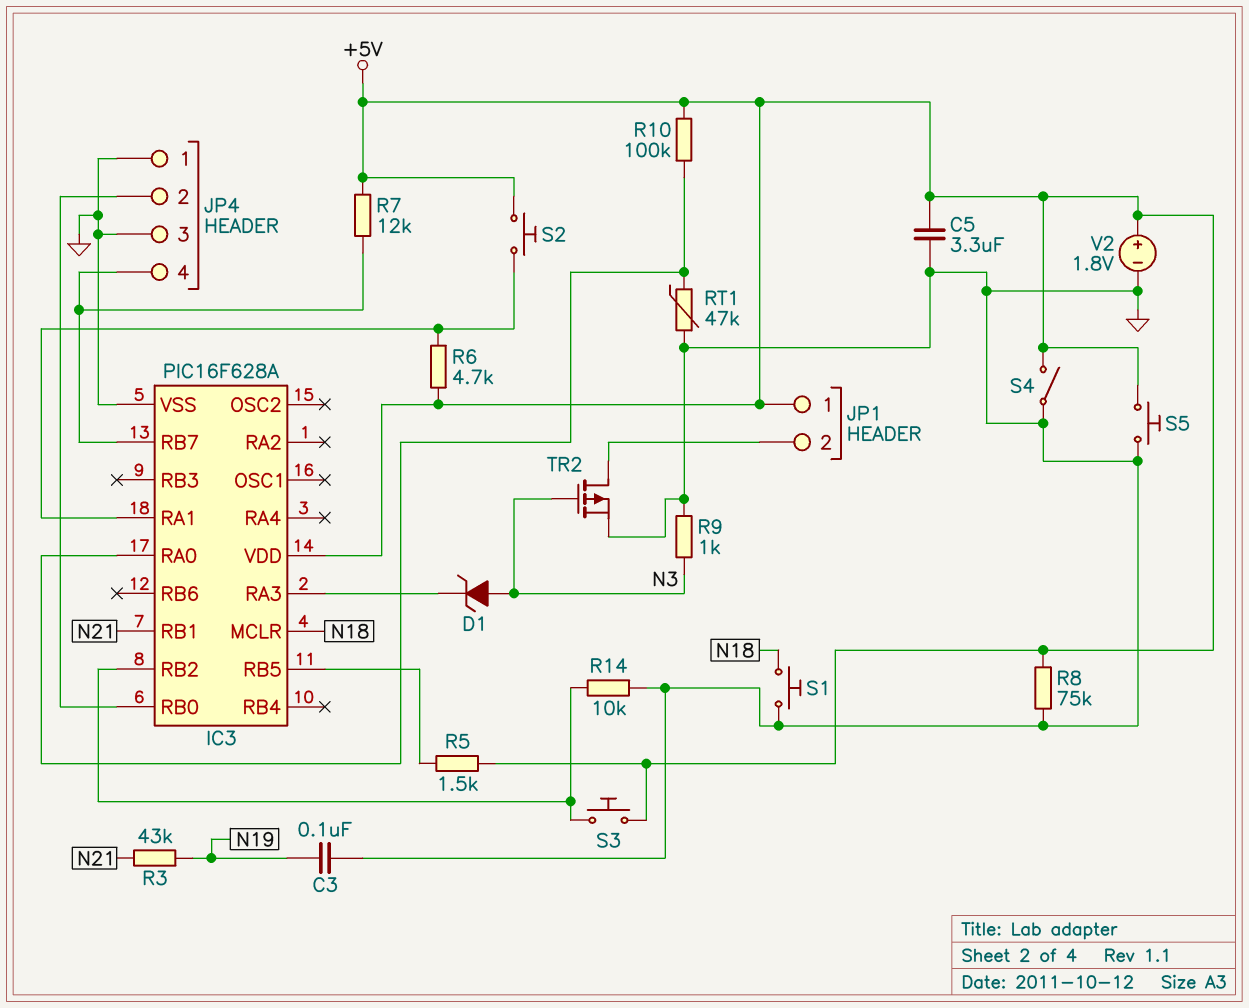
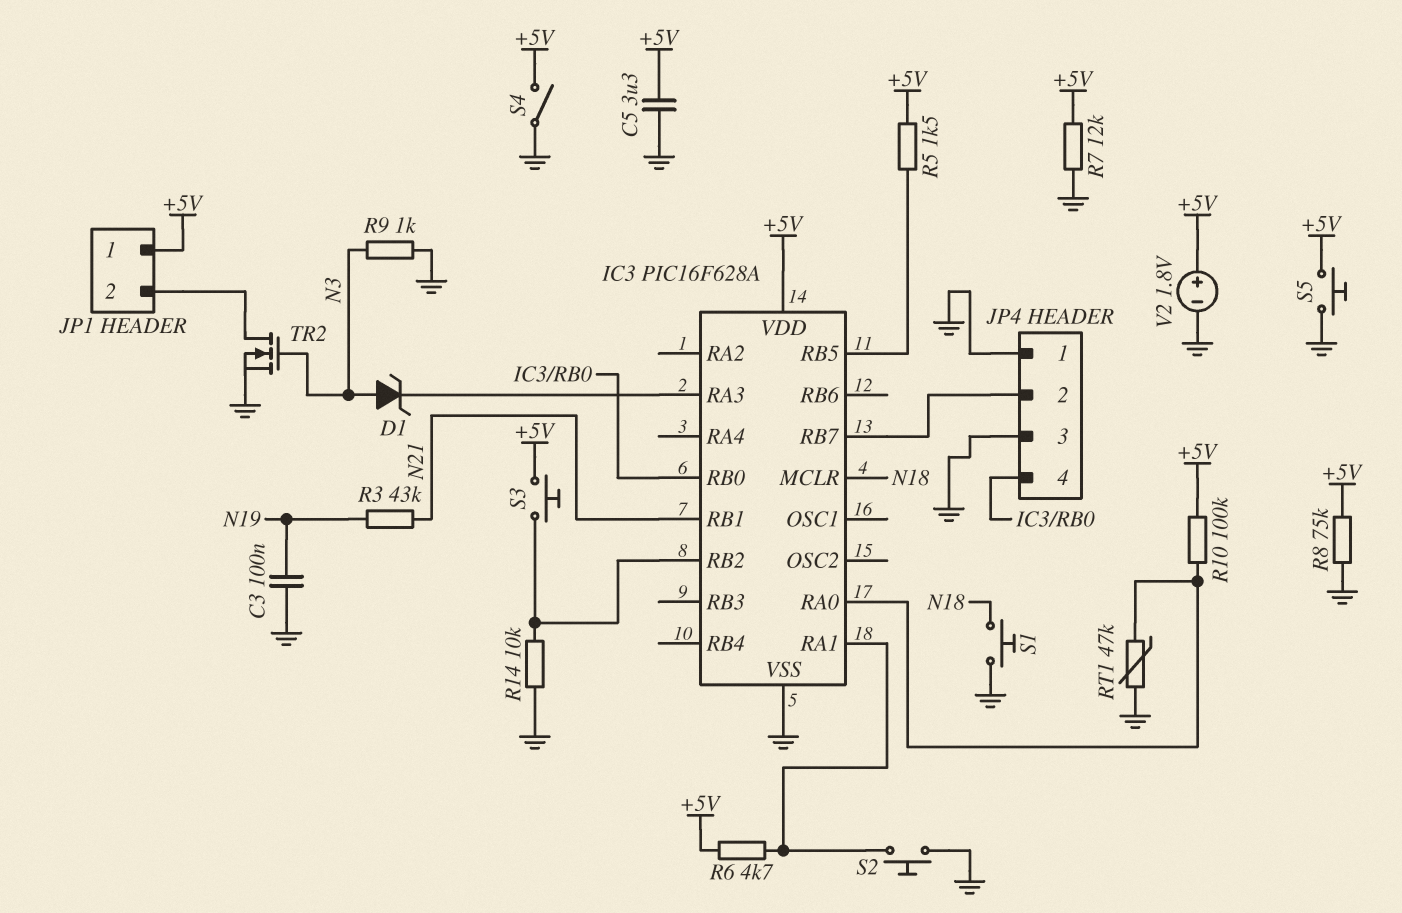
JP4 pin 2: IC3/RB0 -> IC3/RB7
JP4 pin 4: IC3/RB7 -> IC3/RB0
R7: 12k (+5V, IC3/RB7) -> 12k (+5V, GND)
S2: button (+5V, IC3/RA1) -> button (GND, IC3/RA1)
TR2: PMOS (G N3, D JP1/2, S GND) -> NMOS (G N3, D JP1/2, S GND)

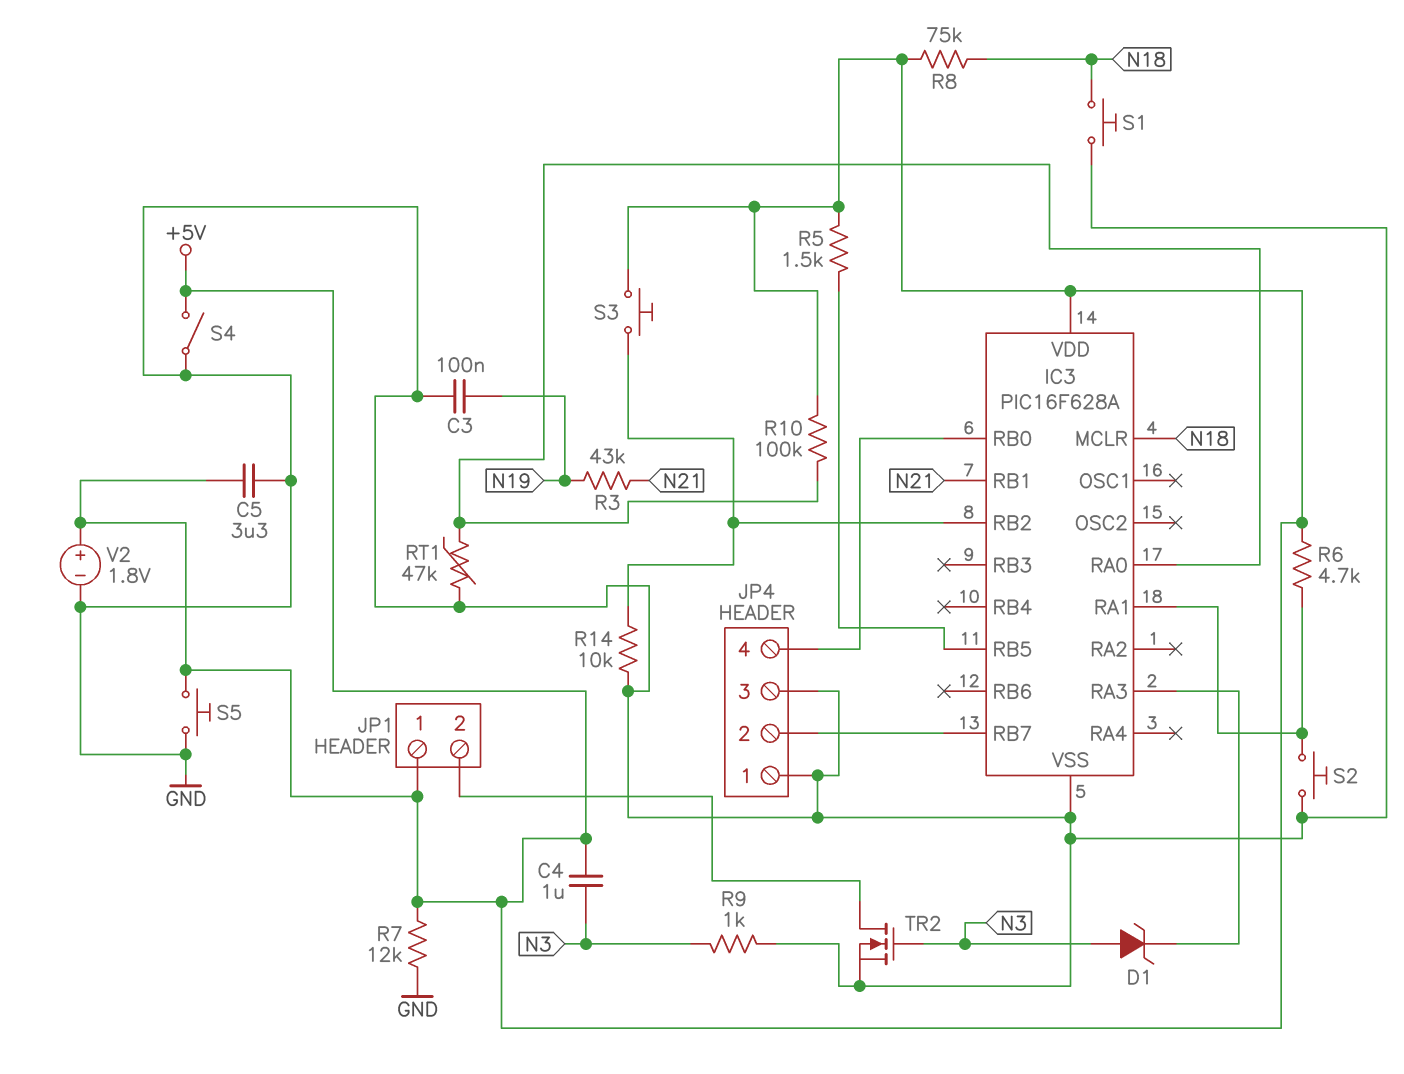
C4: none -> 1uF (+5V, N3)
R8: 75k (+5V, GND) -> 75k (+5V, N18)

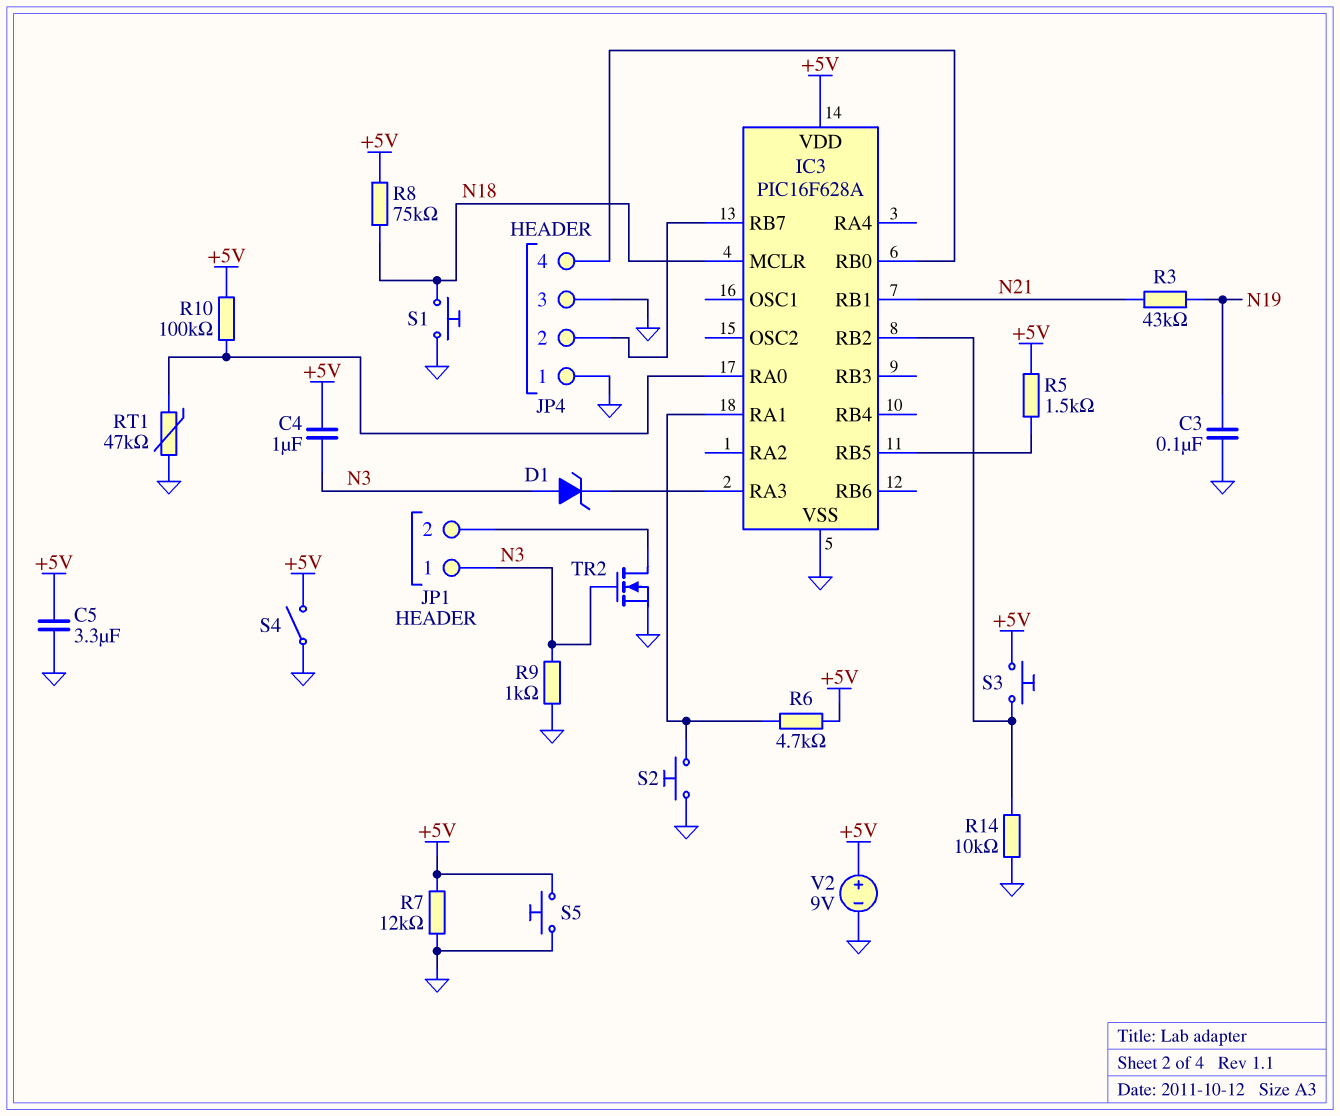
JP1 pin 1: +5V -> N3
V2: 1.8V (plus +5V, minus GND) -> 9V (plus +5V, minus GND)

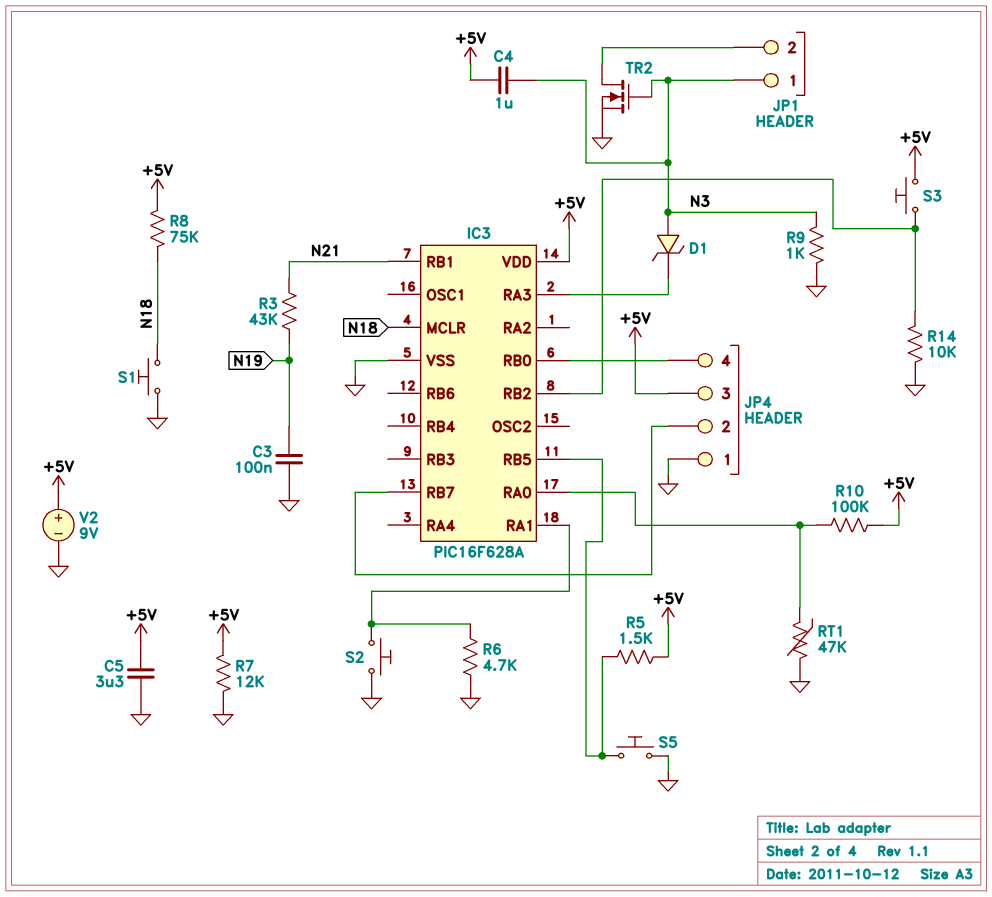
JP4 pin 3: GND -> +5V
R6: 4.7k (+5V, IC3/RA1) -> 4.7k (GND, IC3/RA1)
S4: switch (+5V, GND) -> none
S5: button (+5V, GND) -> button (GND, IC3/RB5)

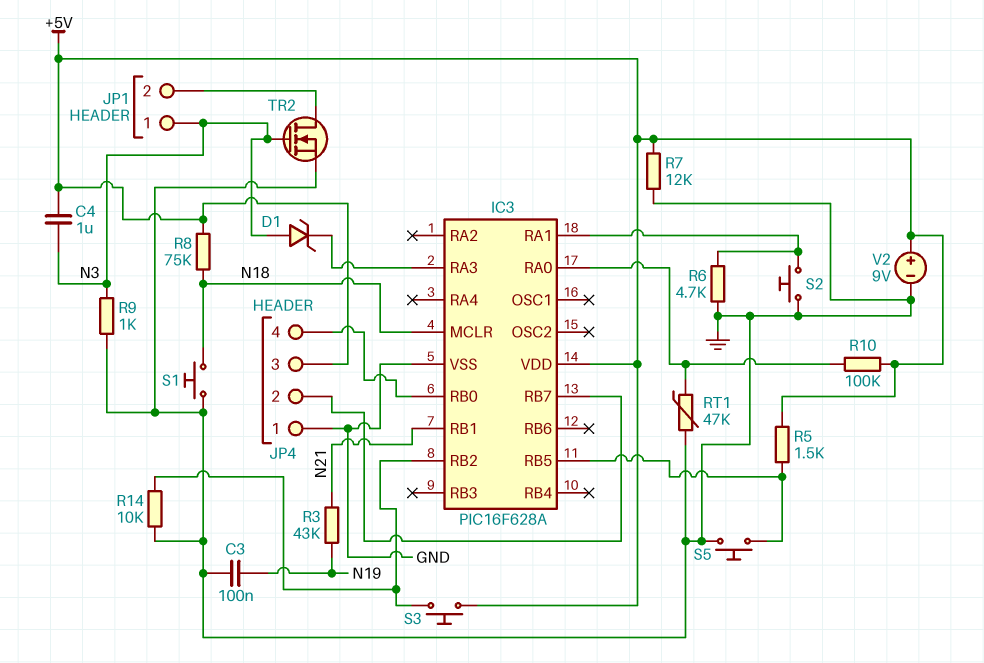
C5: 3.3uF (+5V, GND) -> none

